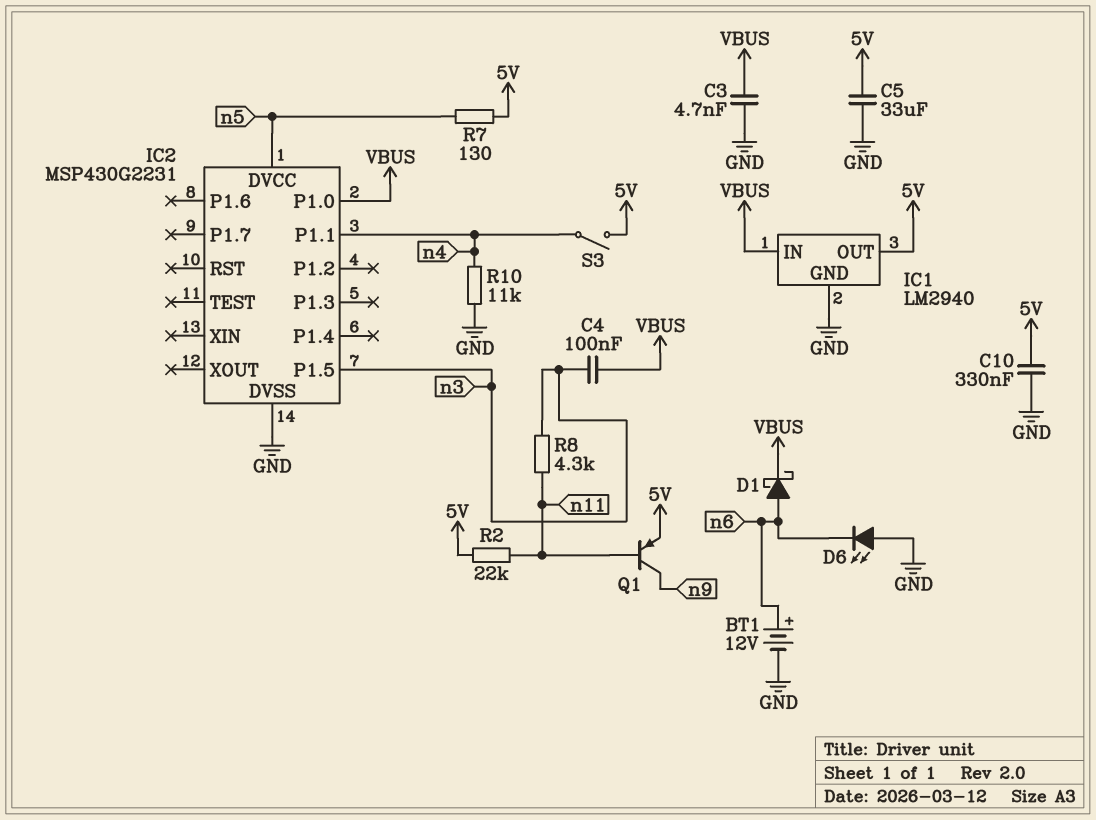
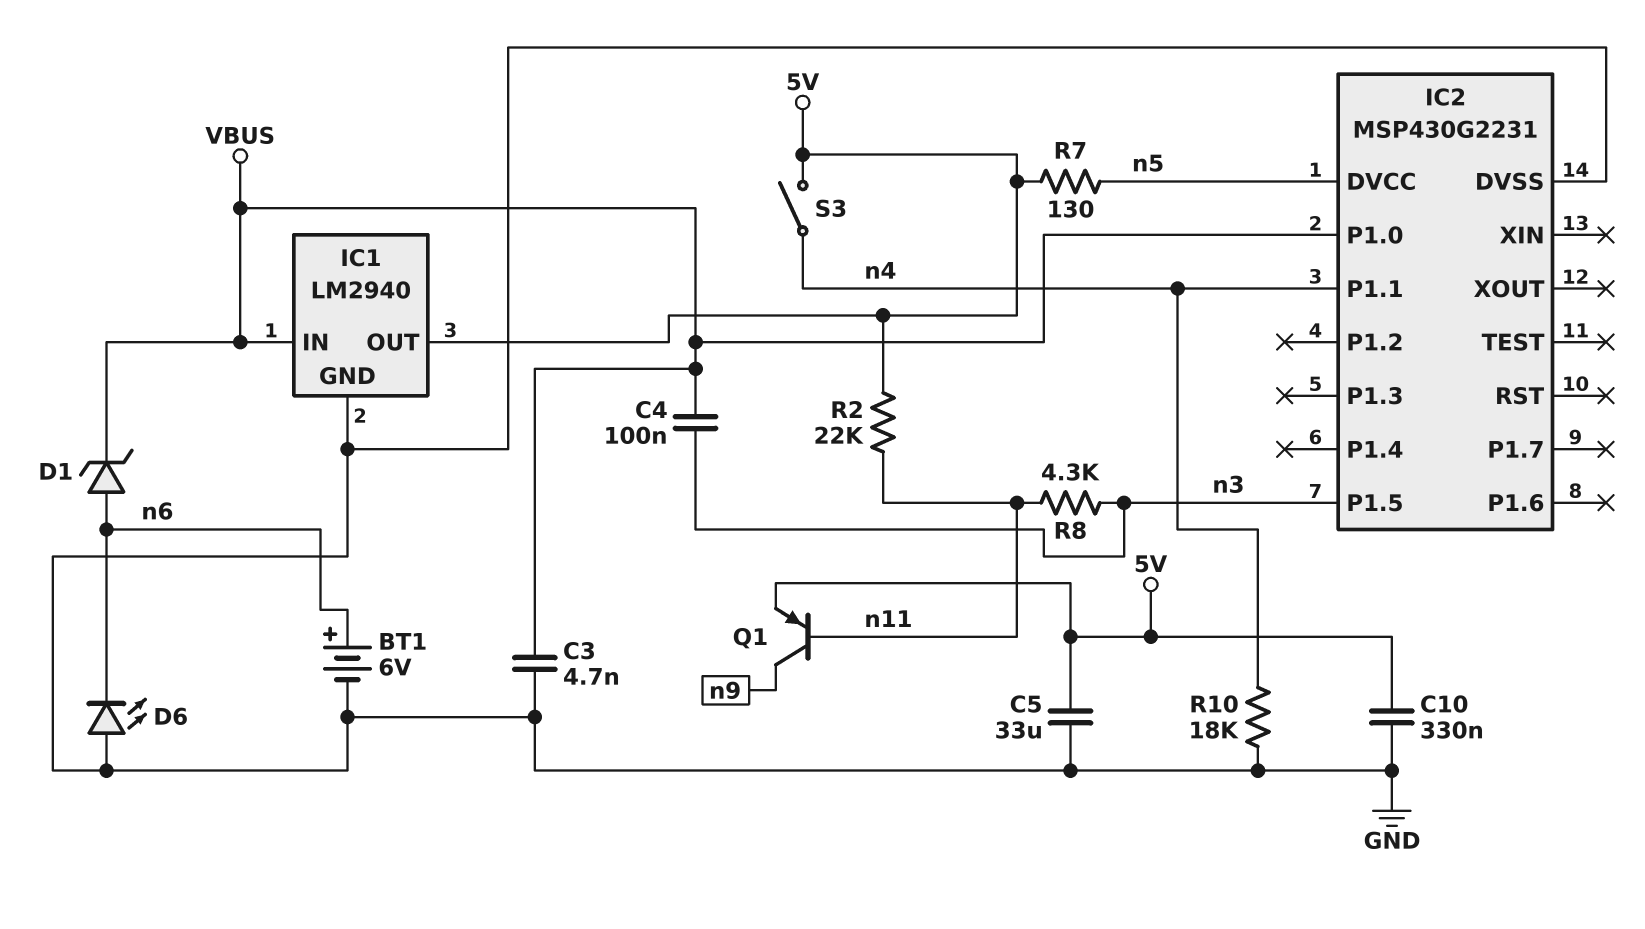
BT1: 12V (plus n6, minus GND) -> 6V (plus n6, minus GND)
D1: schottky (A n6, K VBUS) -> zener (A n6, K VBUS)
R10: 11k (GND, n4) -> 18k (GND, n4)

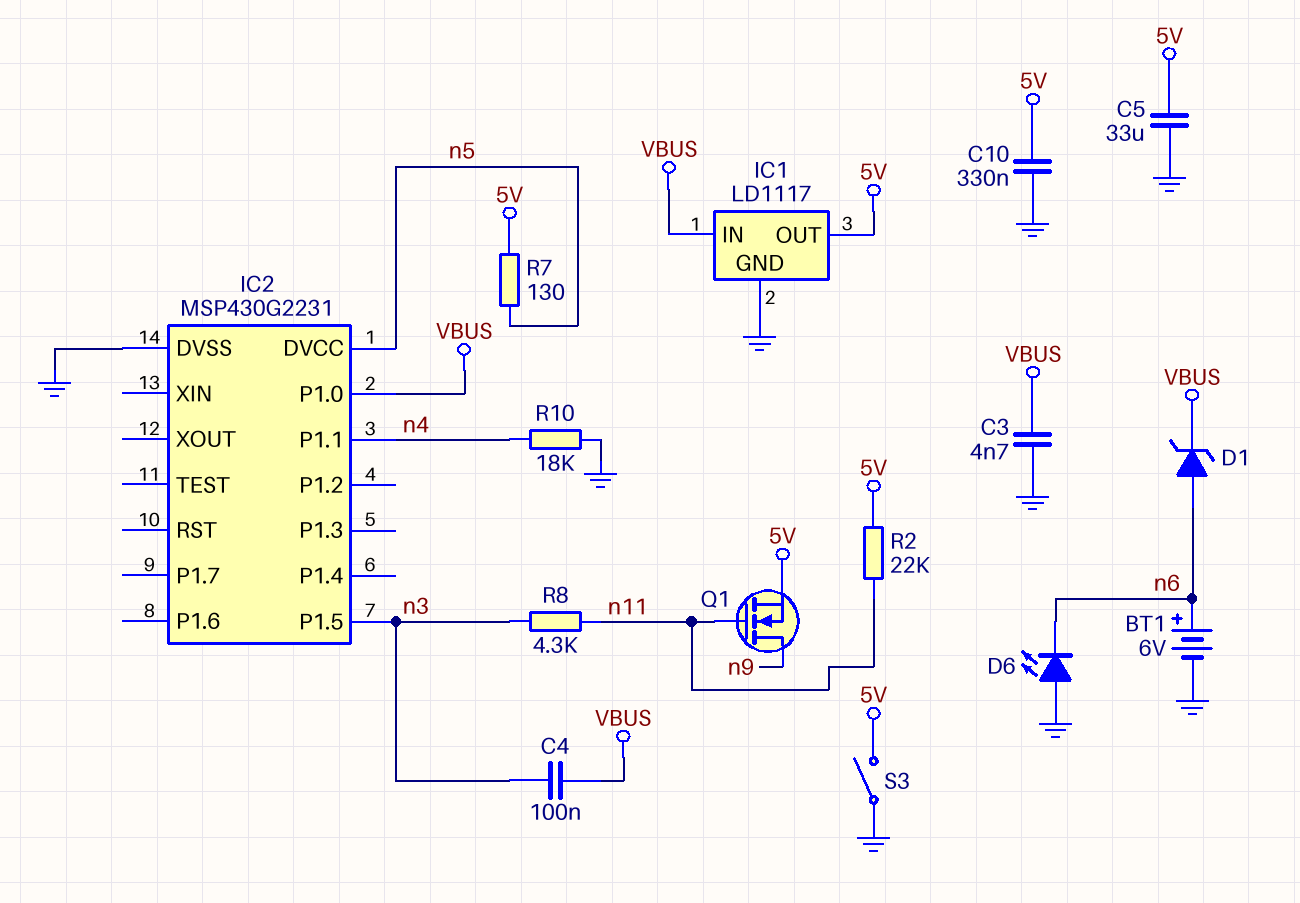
IC1: LM2940 -> LD1117
Q1: PNP (B n11, C n9, E 5V) -> NMOS (G n11, D n9, S 5V)
S3: switch (5V, n4) -> switch (5V, GND)

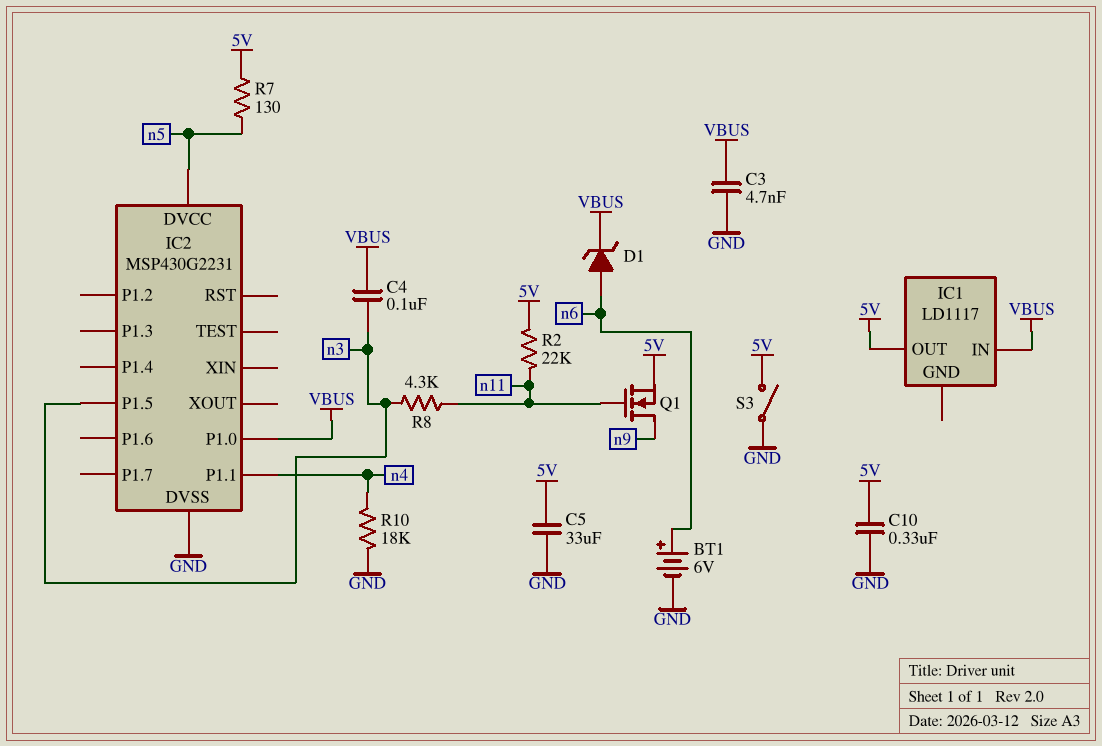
D6: LED (A GND, K n6) -> none
IC1 pin GND: GND -> none

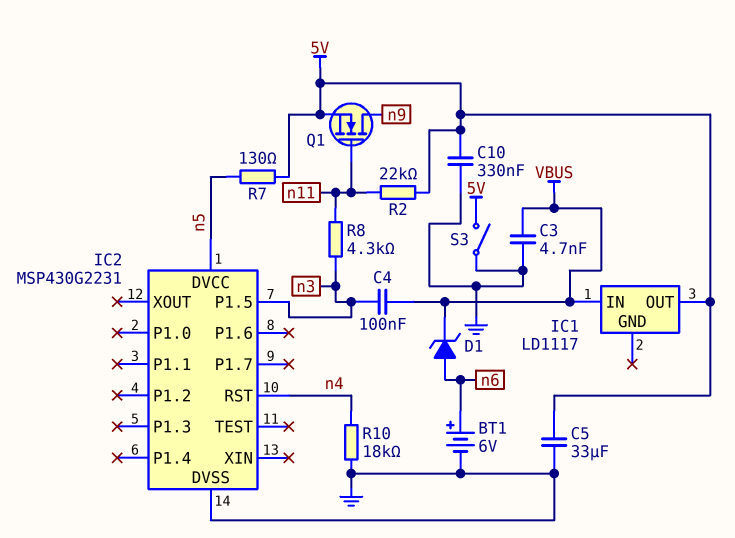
IC2 pin P1.0: VBUS -> none
IC2 pin P1.1: n4 -> none
IC2 pin RST: none -> n4

